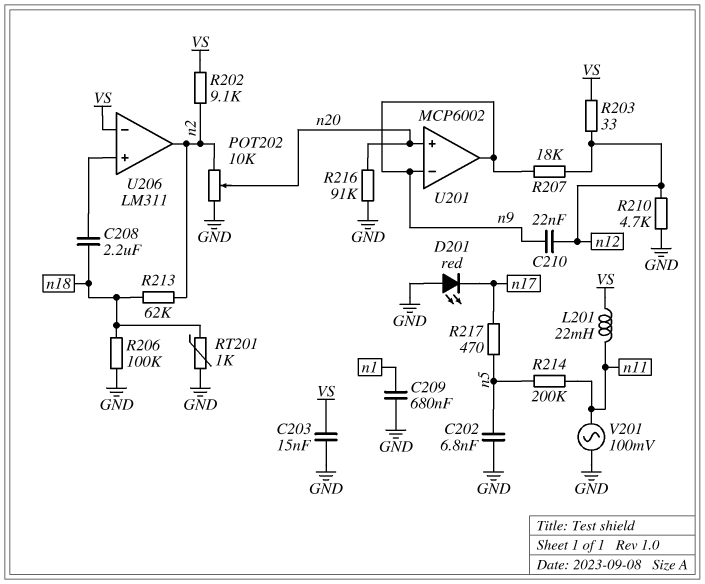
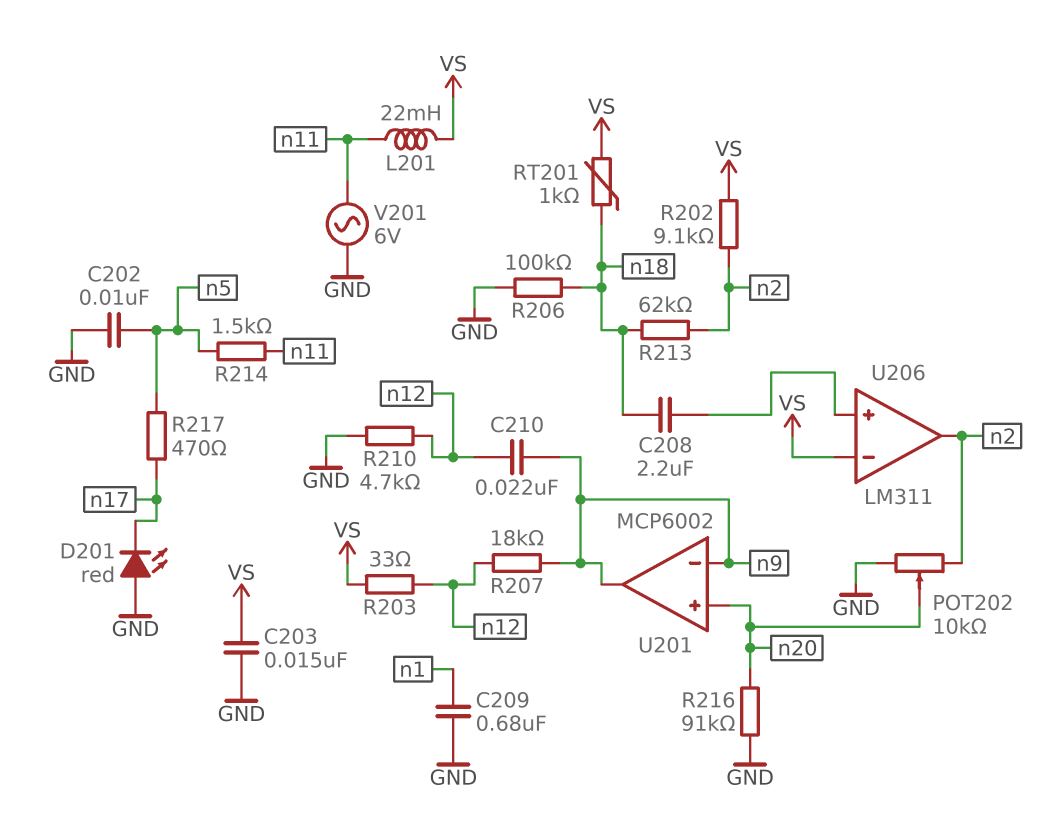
C202: 6.8nF (GND, n5) -> 10nF (GND, n5)
R214: 200k (n5, n11) -> 1.5k (n5, n11)
RT201: 1k (GND, n18) -> 1k (VS, n18)
V201: AC 100mV (GND, n11) -> AC 6V (GND, n11)

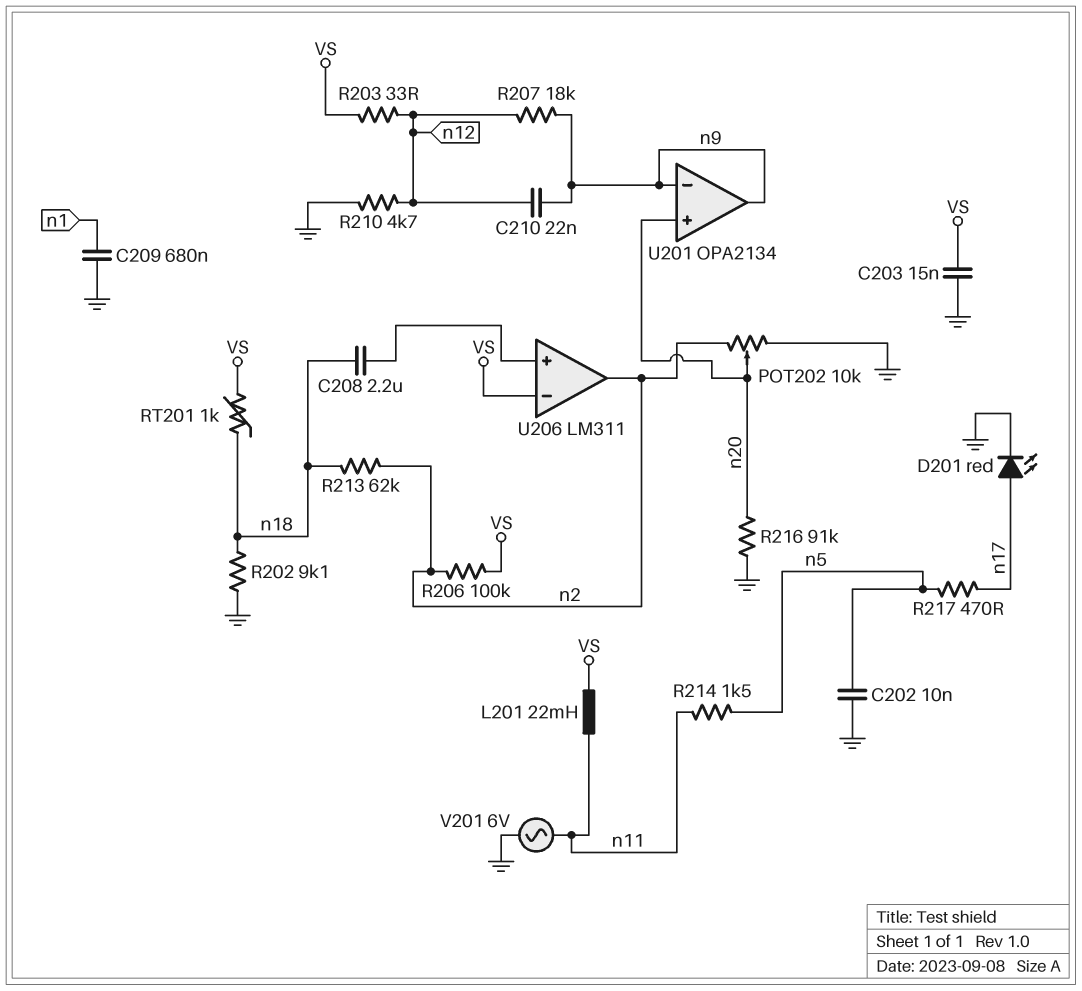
D201: LED red (A GND, K n17) -> LED red (A n17, K GND)
R202: 9.1k (VS, n2) -> 9.1k (GND, n18)
R206: 100k (GND, n18) -> 100k (VS, n2)
U201: MCP6002 -> OPA2134

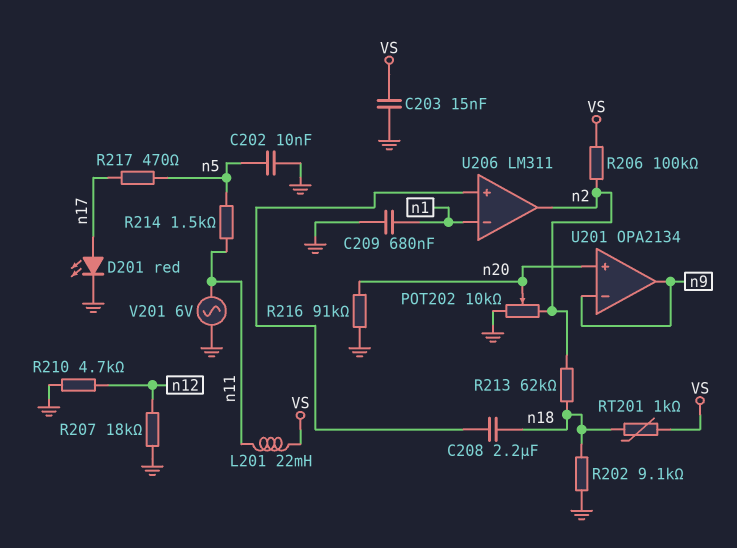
C210: 22nF (n9, n12) -> none
R203: 33 (VS, n12) -> none
R207: 18k (n9, n12) -> 18k (GND, n12)
U206 pin in-: VS -> n1

